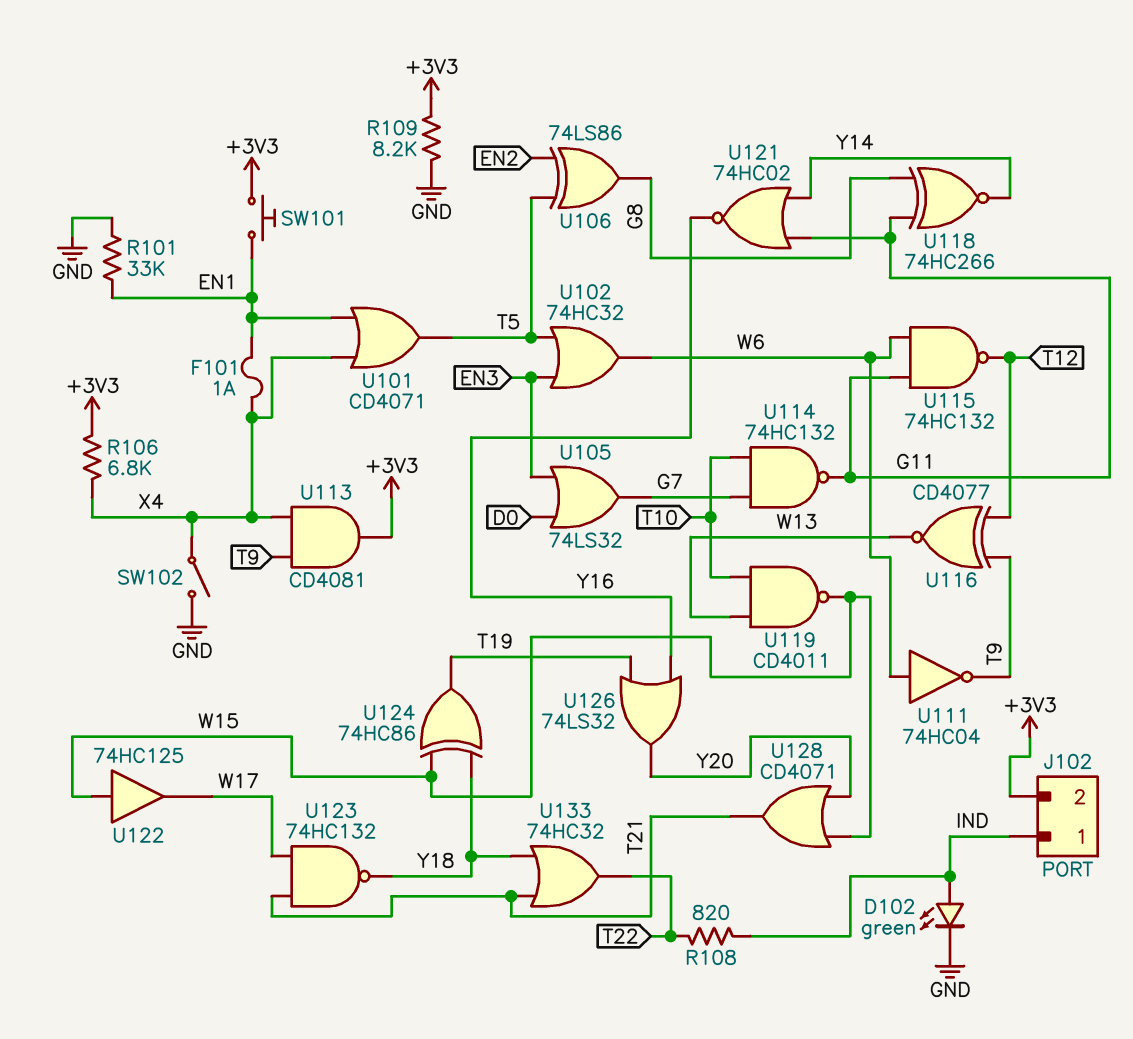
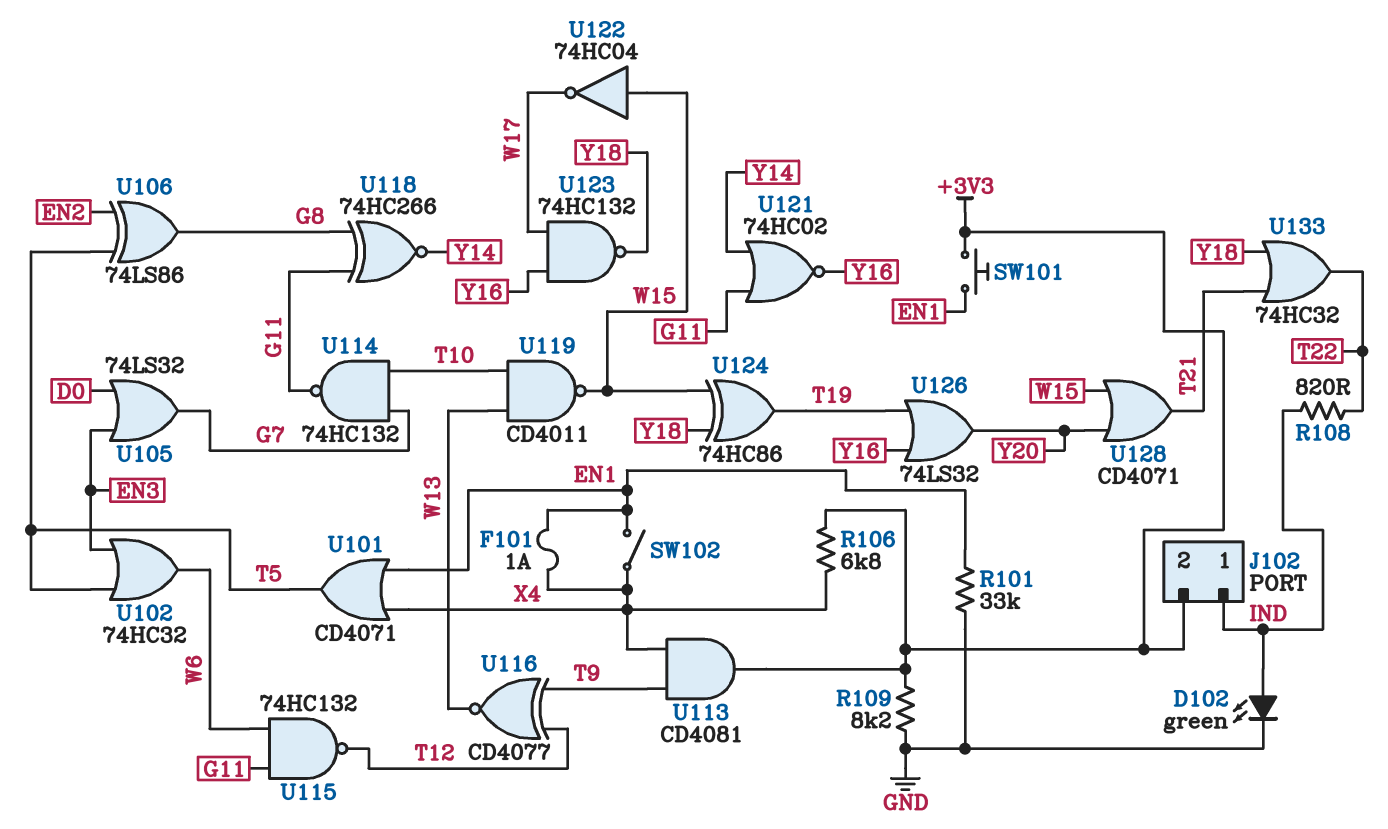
SW102: switch (GND, X4) -> switch (EN1, X4)
U111: NOT 74HC04 (in W6, out T9) -> none
U122: buffer 74HC125 (in W15, out W17) -> NOT 74HC04 (in W15, out W17)
U123: NAND 74HC132 (in T21, in W17, out Y18) -> NAND 74HC132 (in W17, in Y16, out Y18)

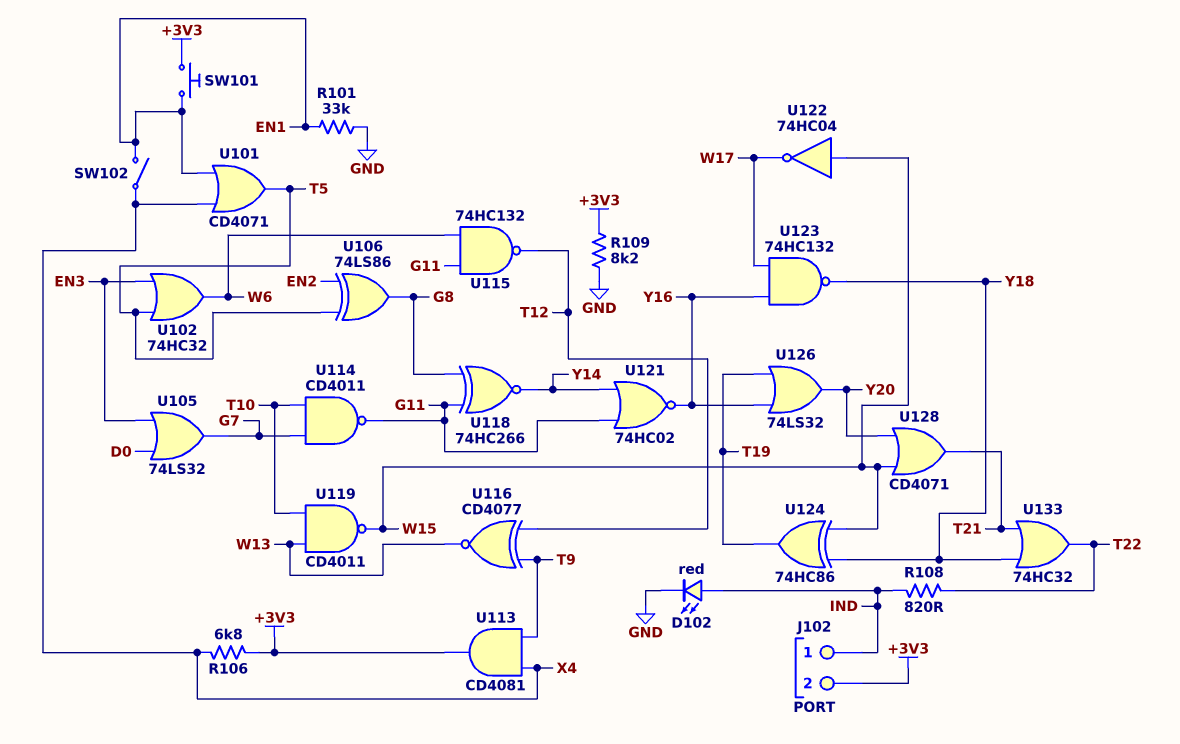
D102: LED green (A IND, K GND) -> LED red (A IND, K GND)
F101: 1A (EN1, X4) -> none
U114: NAND 74HC132 (in G7, in T10, out G11) -> NAND CD4011 (in G7, in T10, out G11)

